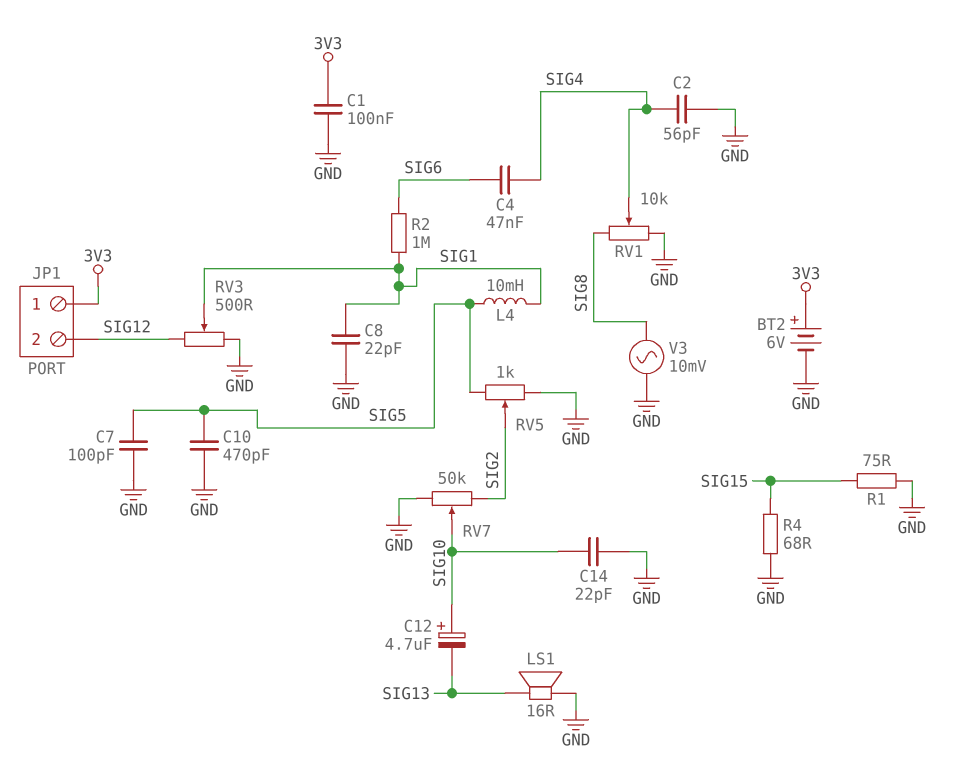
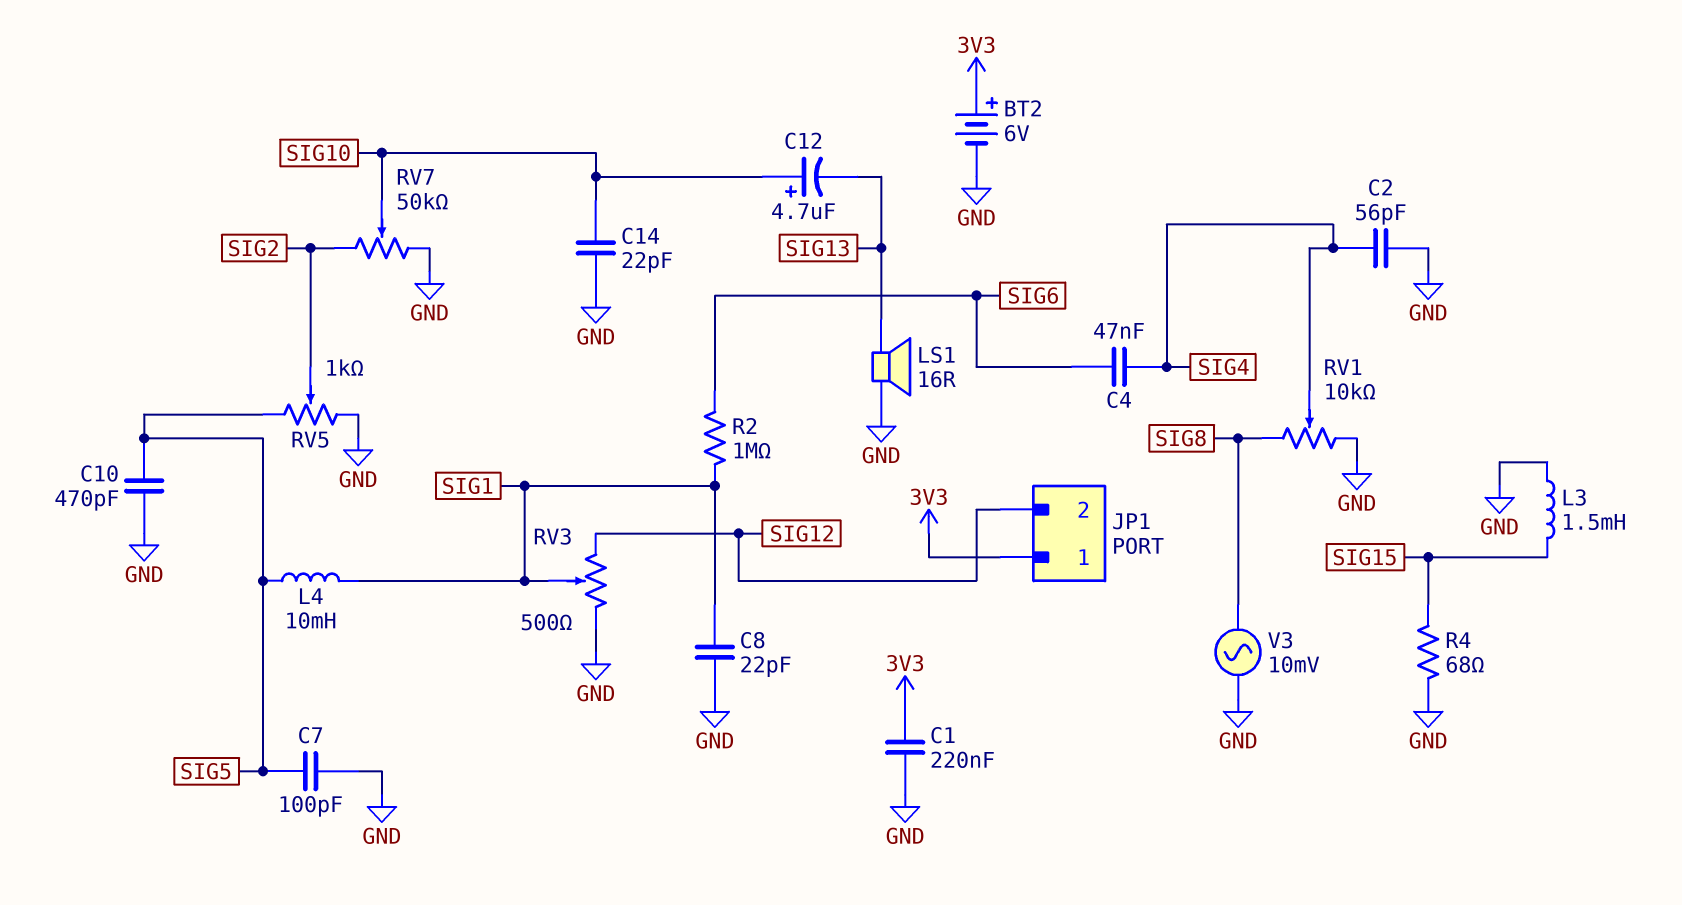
C1: 100nF (3V3, GND) -> 220nF (3V3, GND)
L3: none -> 1.5mH (GND, SIG15)
R1: 75 (GND, SIG15) -> none

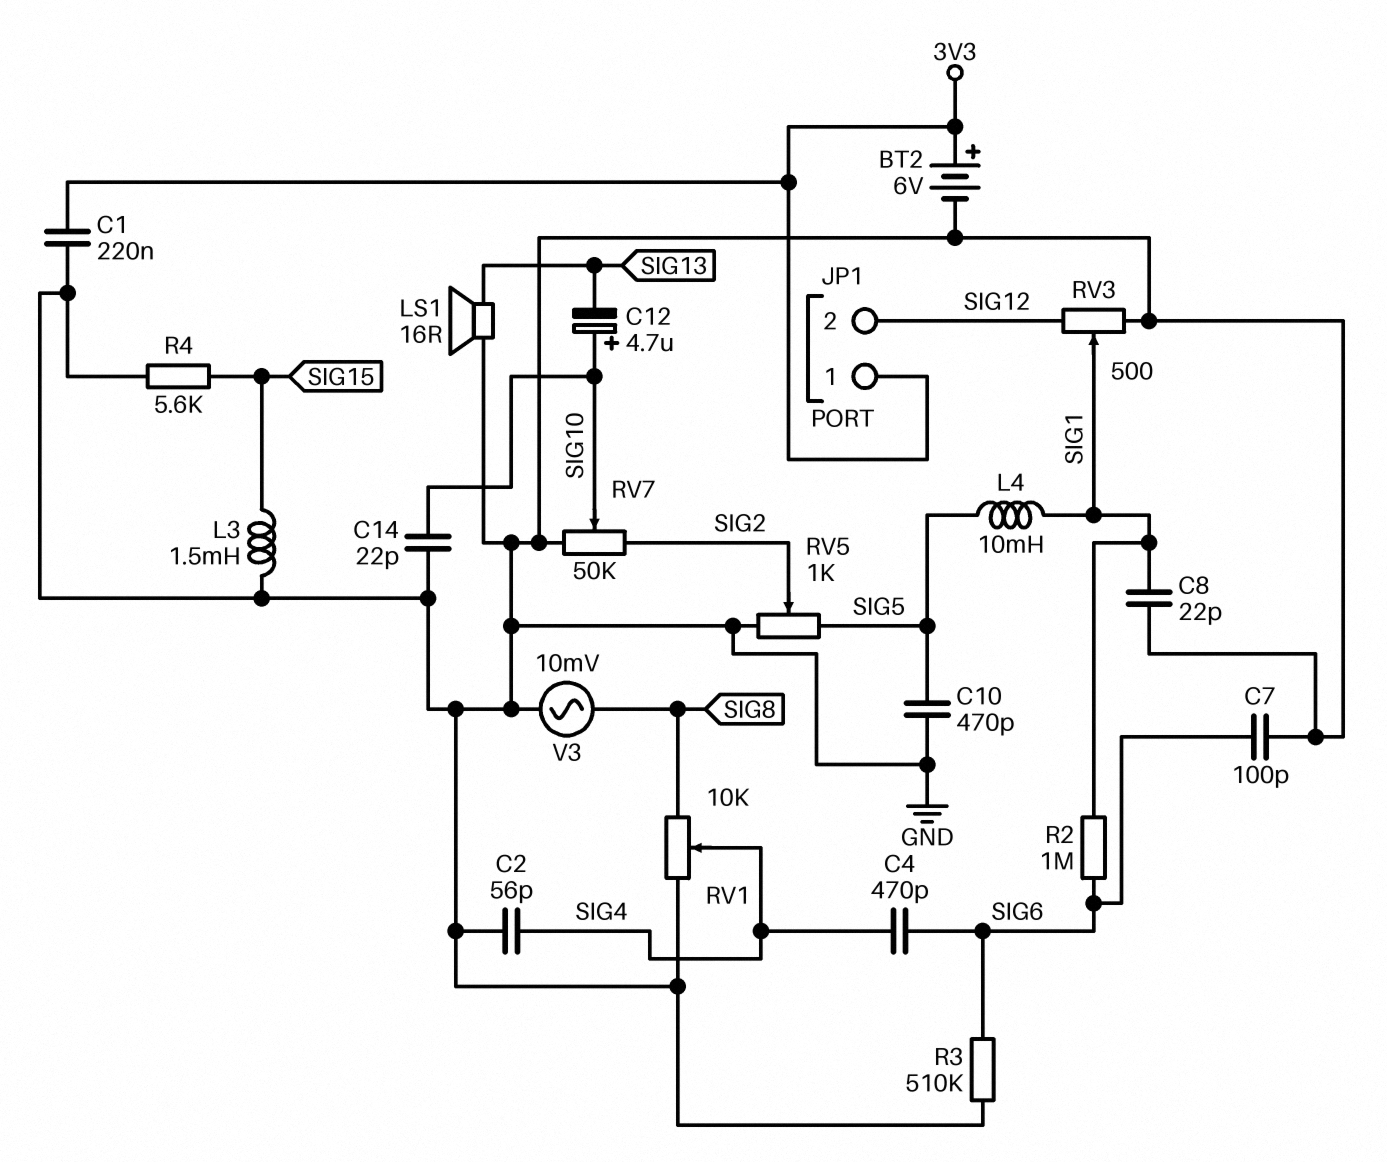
C4: 47nF (SIG4, SIG6) -> 470pF (SIG4, SIG6)
C7: 100pF (GND, SIG5) -> 100pF (GND, SIG6)
R3: none -> 510k (GND, SIG6)
R4: 68 (GND, SIG15) -> 5.6k (GND, SIG15)

